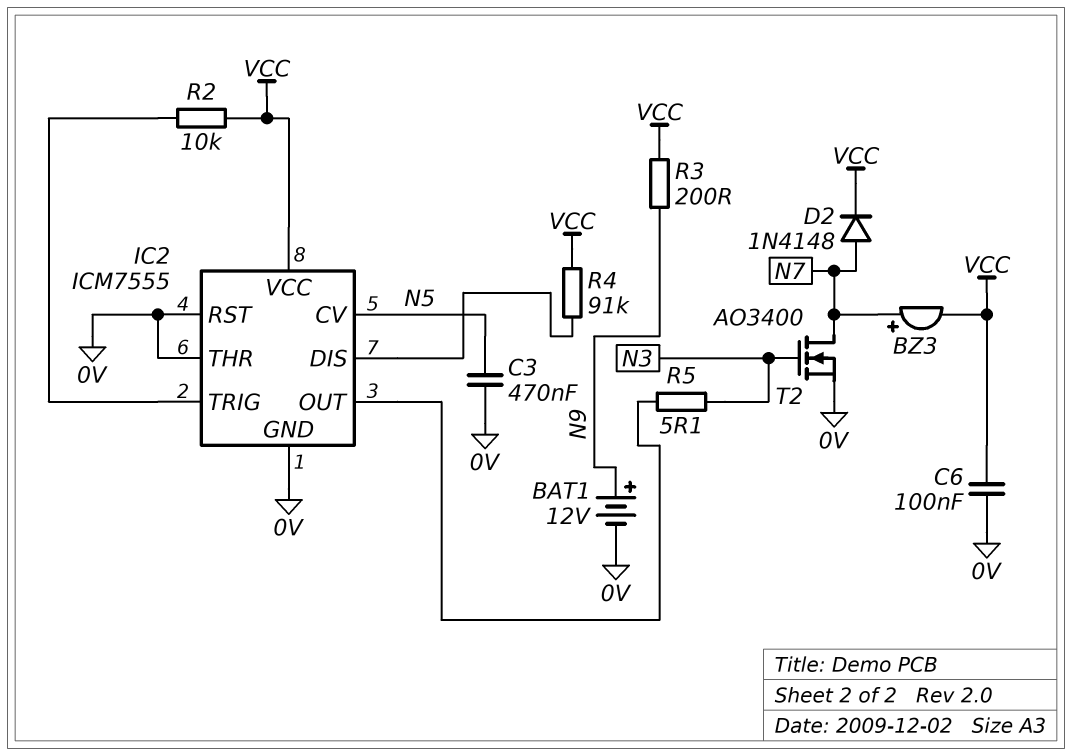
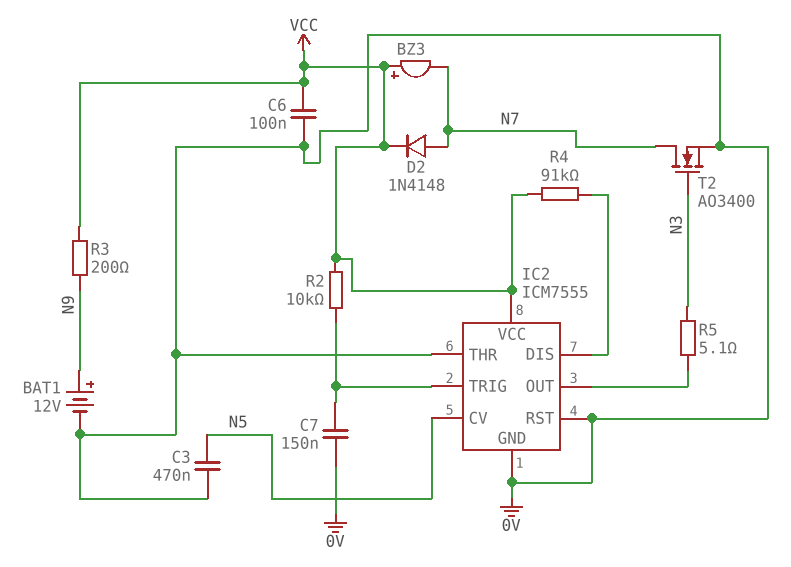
BZ3: buzzer (plus N7, minus VCC) -> buzzer (plus VCC, minus N7)
C7: none -> 150nF (0V, IC2/TRIG)

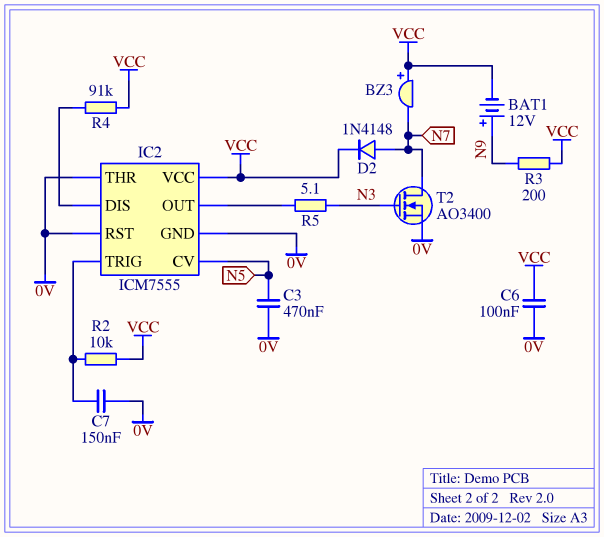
BAT1: 12V (plus N9, minus 0V) -> 12V (plus N9, minus VCC)

